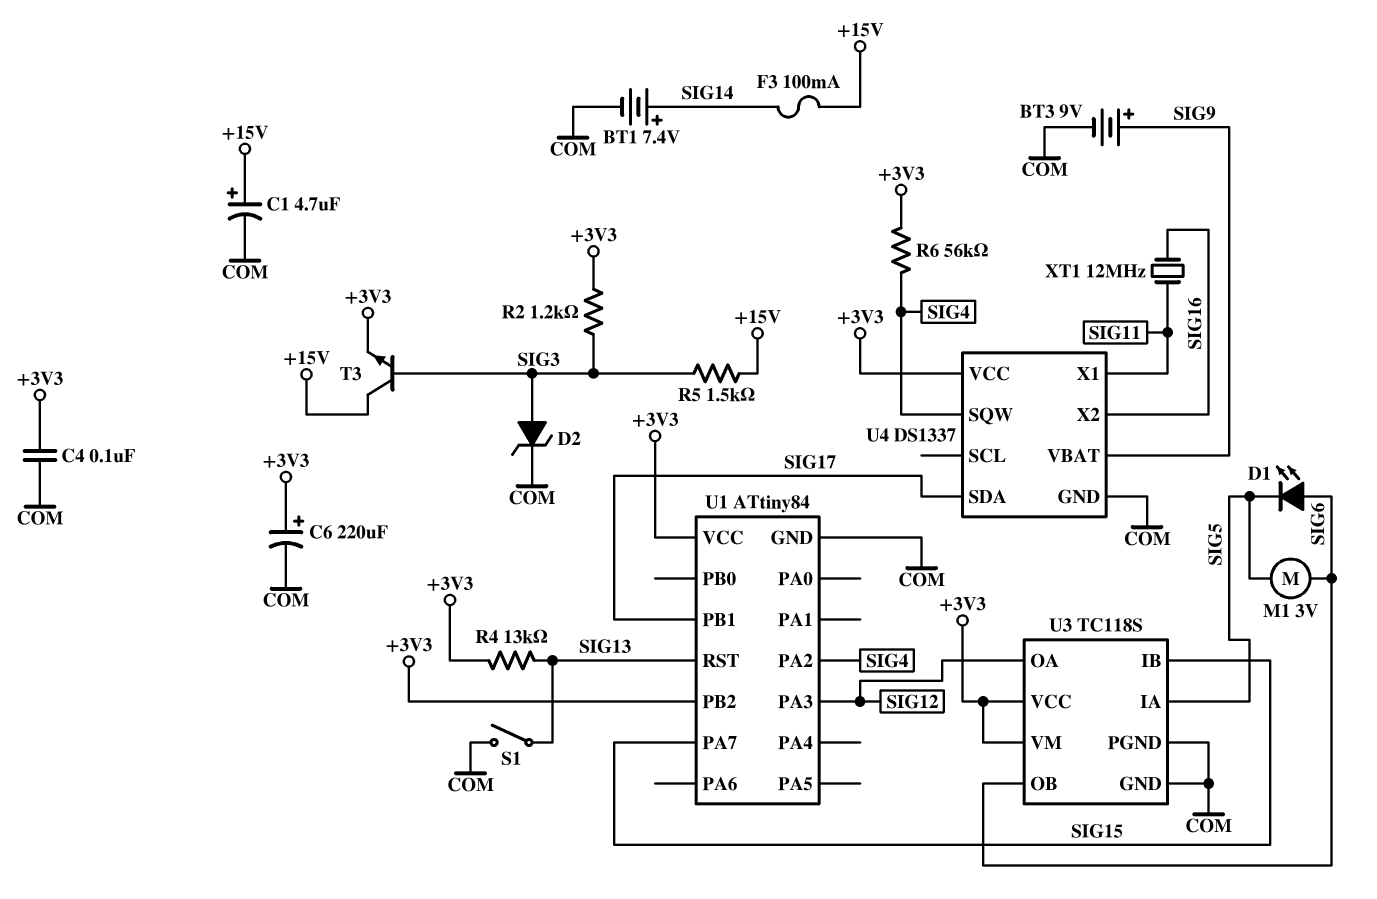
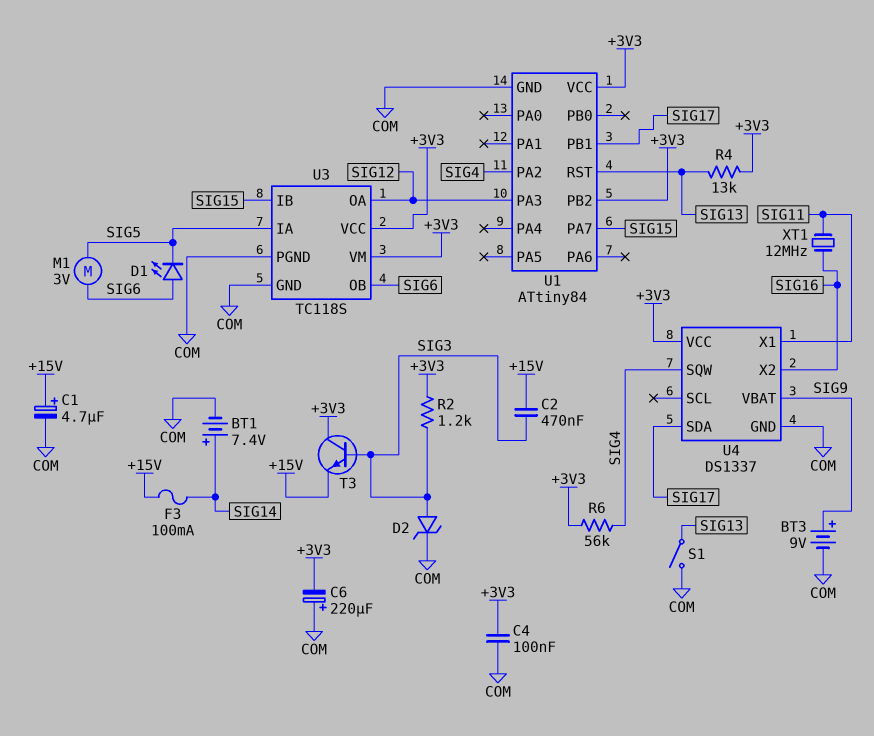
C2: none -> 470nF (+15V, SIG3)
C6: 220uF (plus +3V3, minus COM) -> 220uF (plus COM, minus +3V3)
R5: 1.5k (+15V, SIG3) -> none
T3: NPN (B SIG3, C +15V, E +3V3) -> NPN (B SIG3, C +3V3, E +15V)

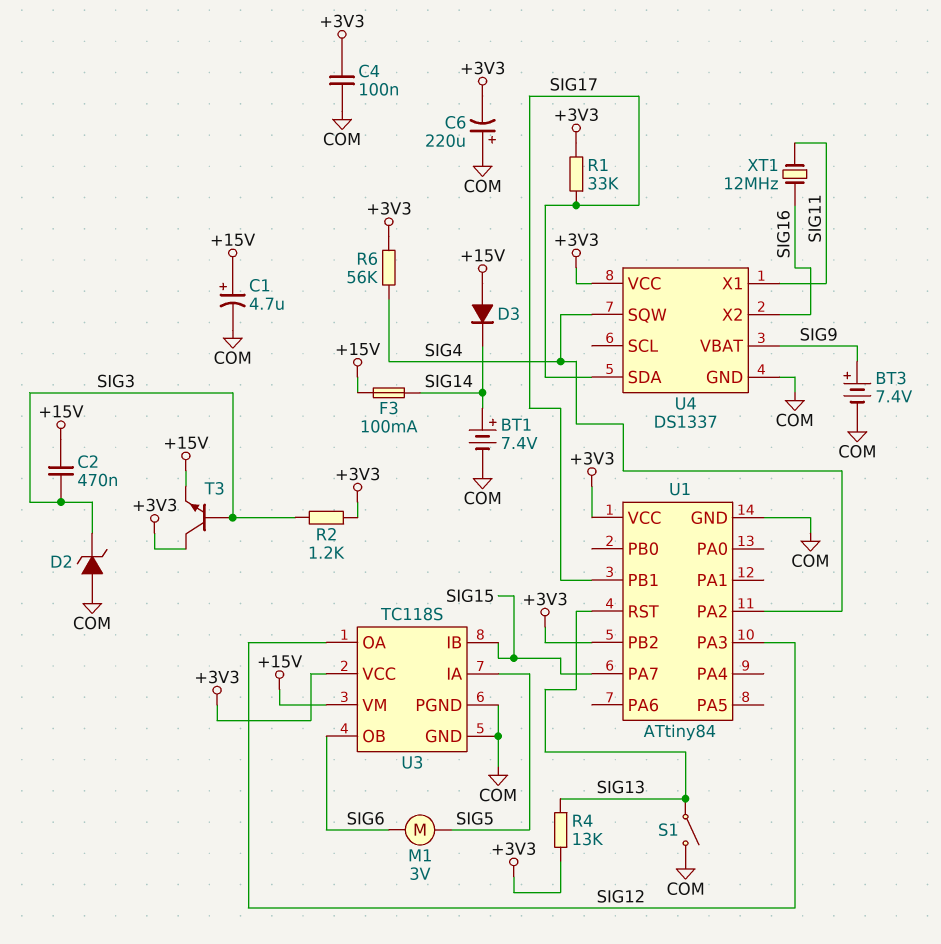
BT3: 9V (plus SIG9, minus COM) -> 7.4V (plus SIG9, minus COM)
D1: LED (A SIG6, K SIG5) -> none
D2: zener (A SIG3, K COM) -> zener (A COM, K SIG3)
D3: none -> diode (A +15V, K SIG14)
R1: none -> 33k (+3V3, SIG17)
U3 pin VM: +3V3 -> +15V

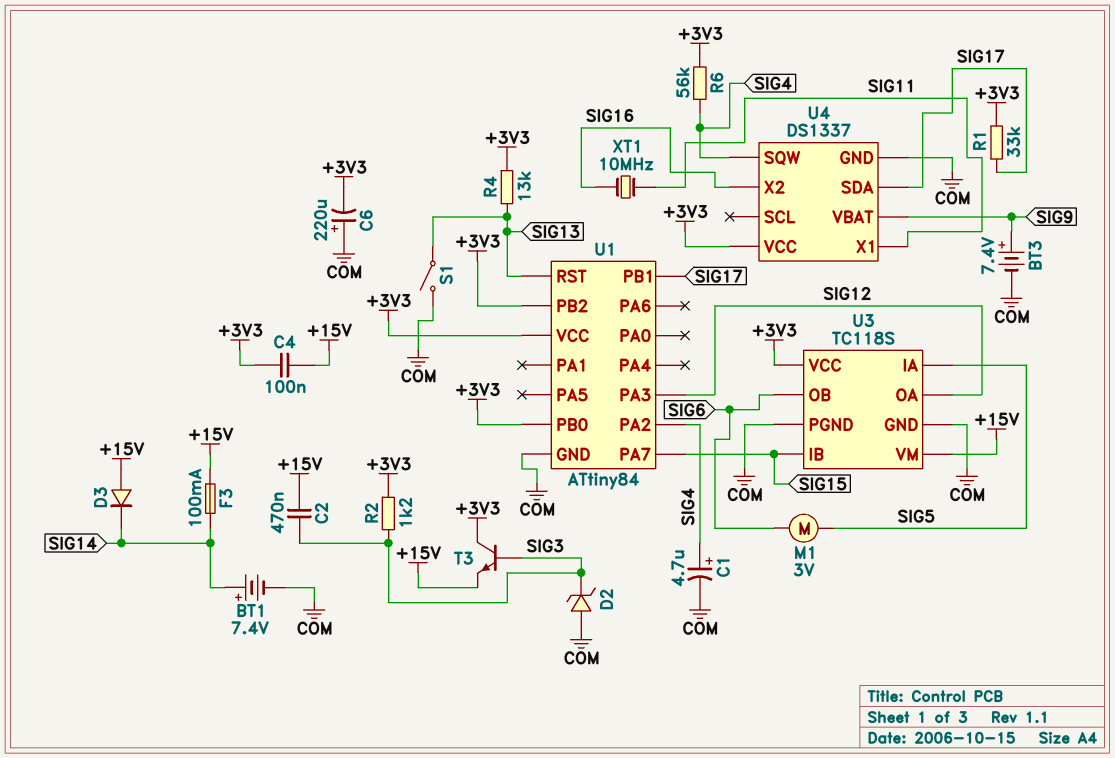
C1: 4.7uF (plus +15V, minus COM) -> 4.7uF (plus SIG4, minus COM)
C4: 100nF (+3V3, COM) -> 100nF (+3V3, +15V)
U1 pin PB0: none -> +3V3
XT1: 12MHz (SIG11, SIG16) -> 10MHz (SIG11, SIG16)

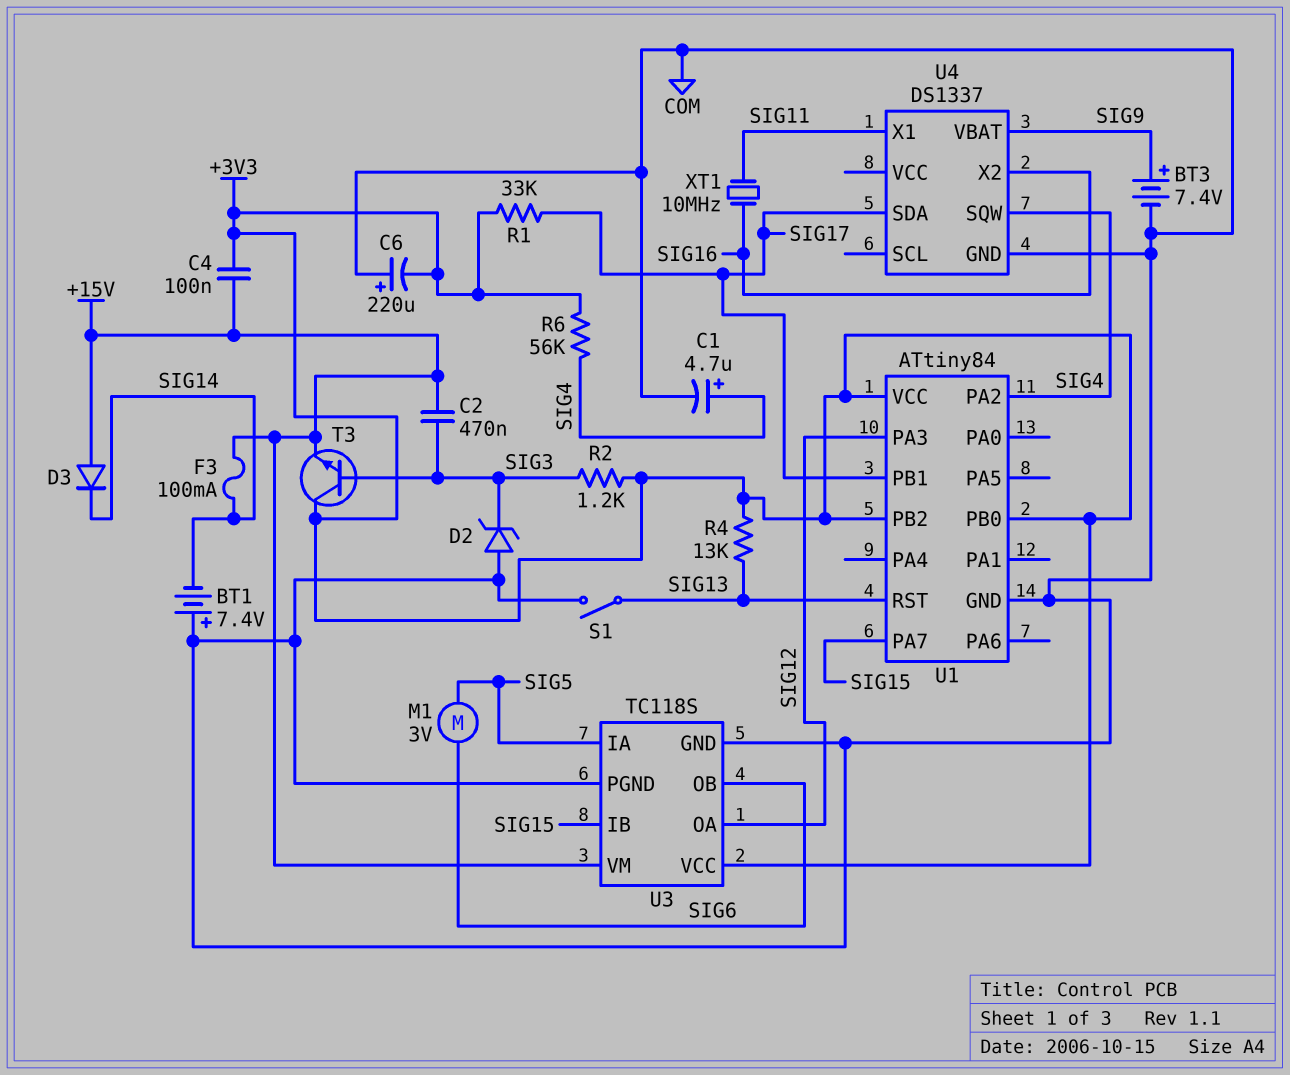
BT1: 7.4V (plus SIG14, minus COM) -> 7.4V (plus COM, minus SIG14)
U4 pin VCC: +3V3 -> none

